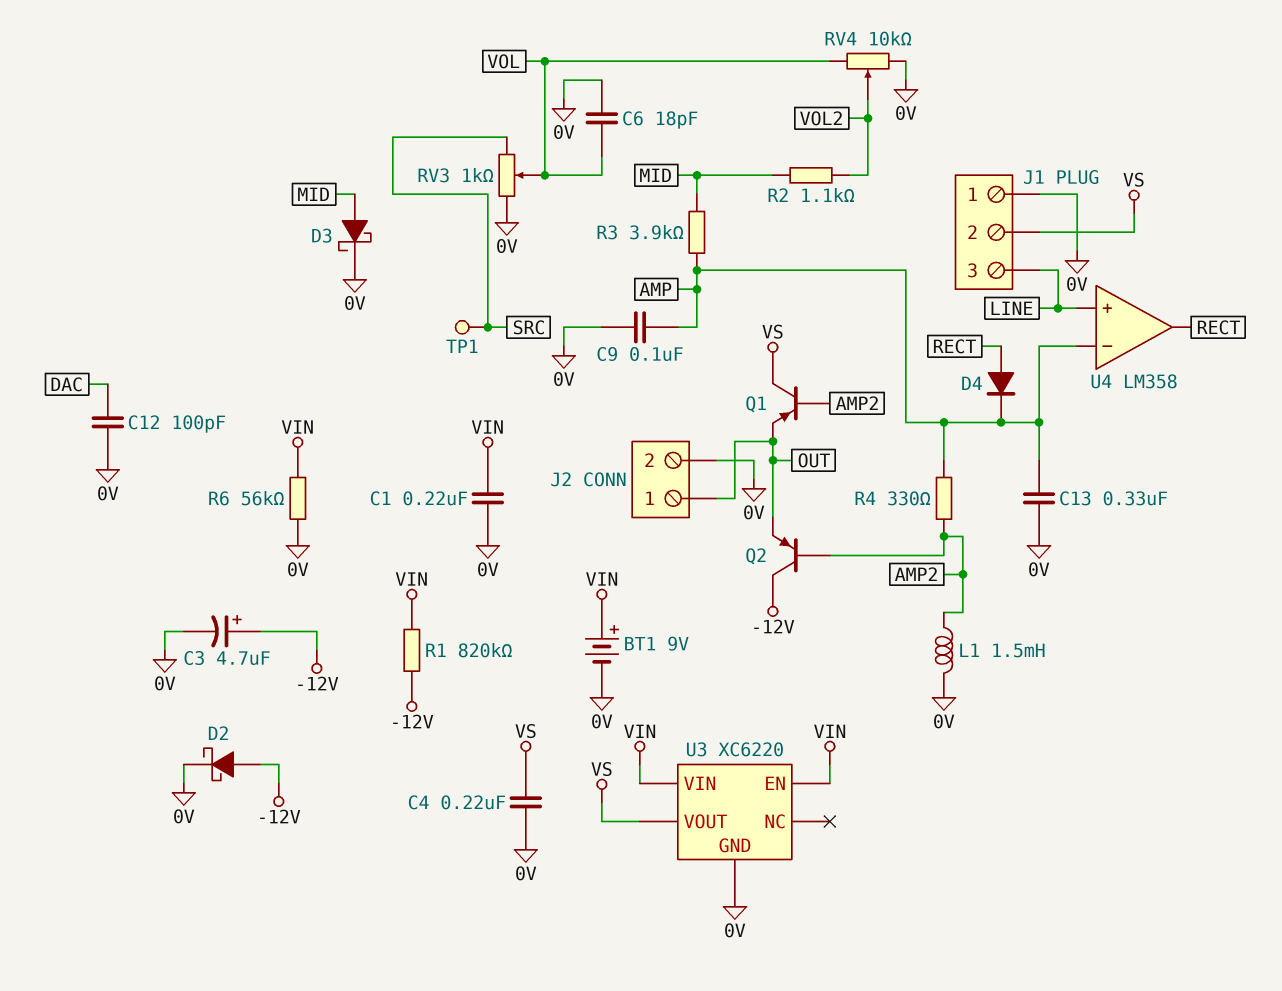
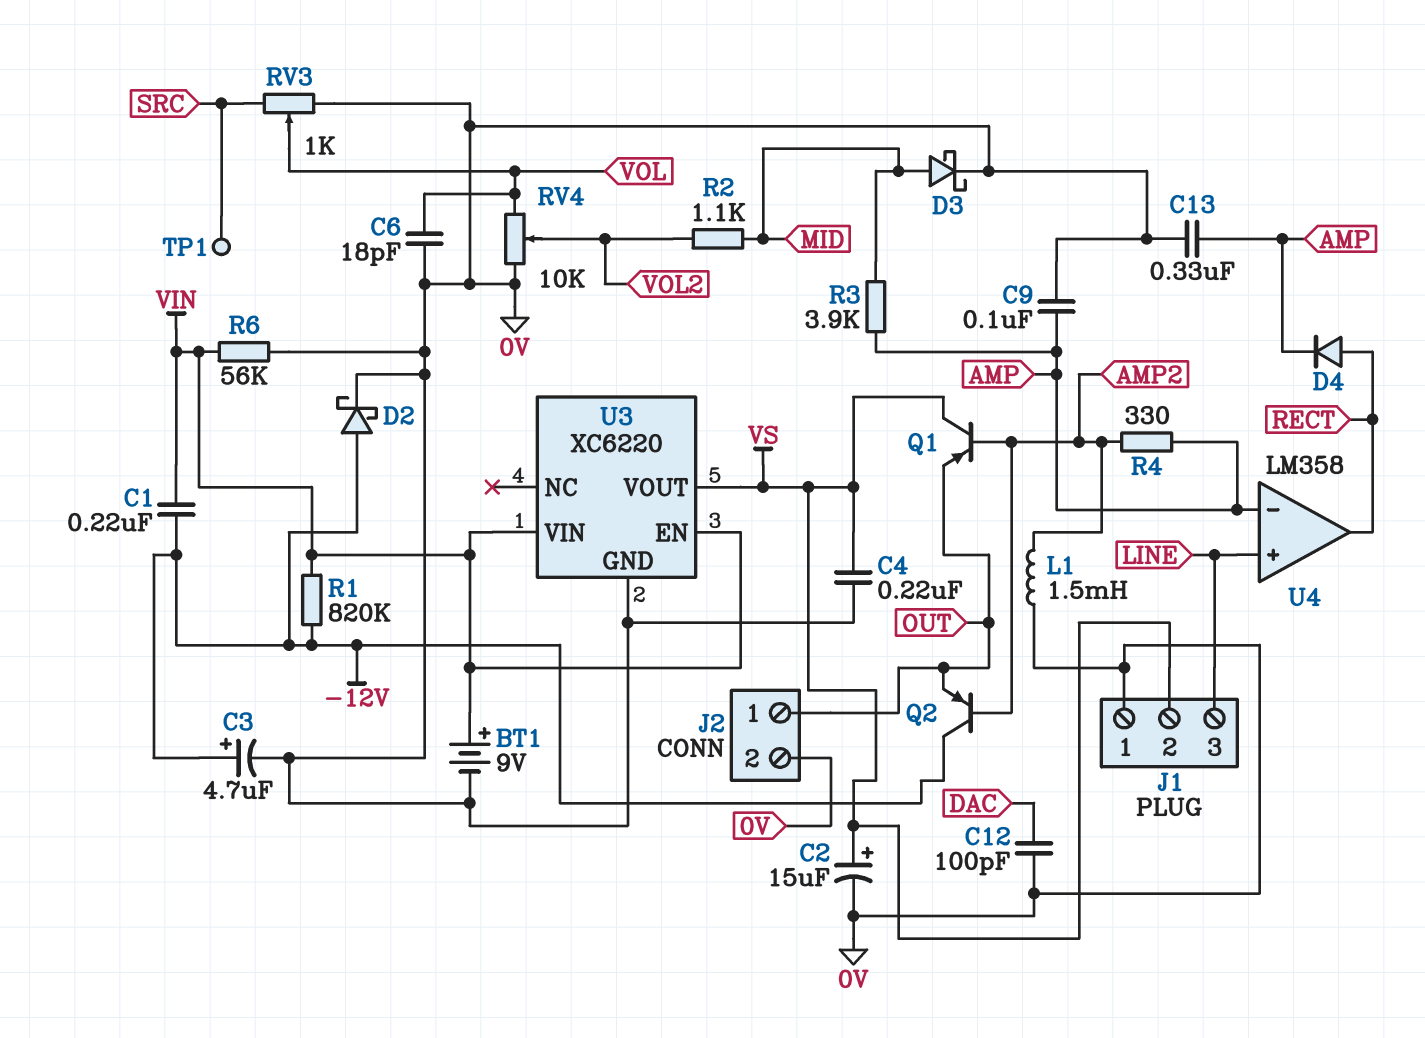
C1: 220nF (0V, VIN) -> 220nF (-12V, VIN)
C2: none -> 15uF (plus VS, minus 0V)

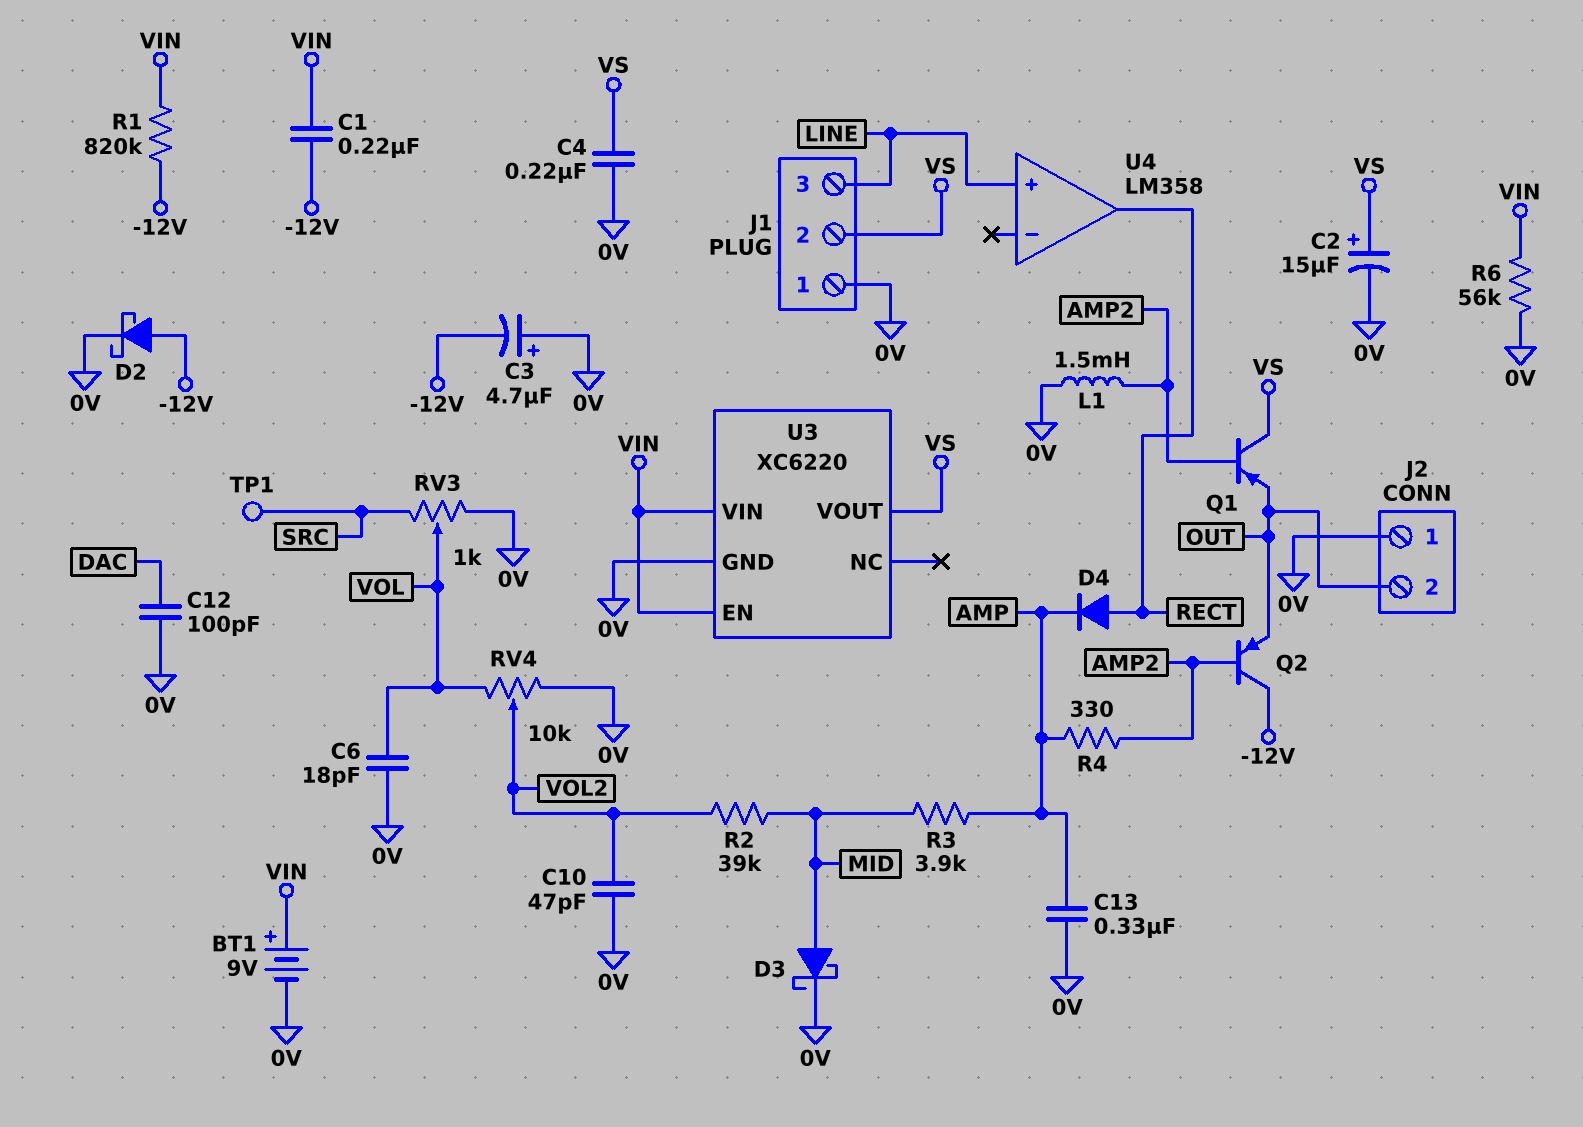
C3: 4.7uF (plus -12V, minus 0V) -> 4.7uF (plus 0V, minus -12V)
C9: 100nF (0V, AMP) -> none
C10: none -> 47pF (0V, VOL2)
J2 pin 1: OUT -> 0V
J2 pin 2: 0V -> OUT
R2: 1.1k (MID, VOL2) -> 39k (MID, VOL2)
U4 pin in-: AMP -> none

